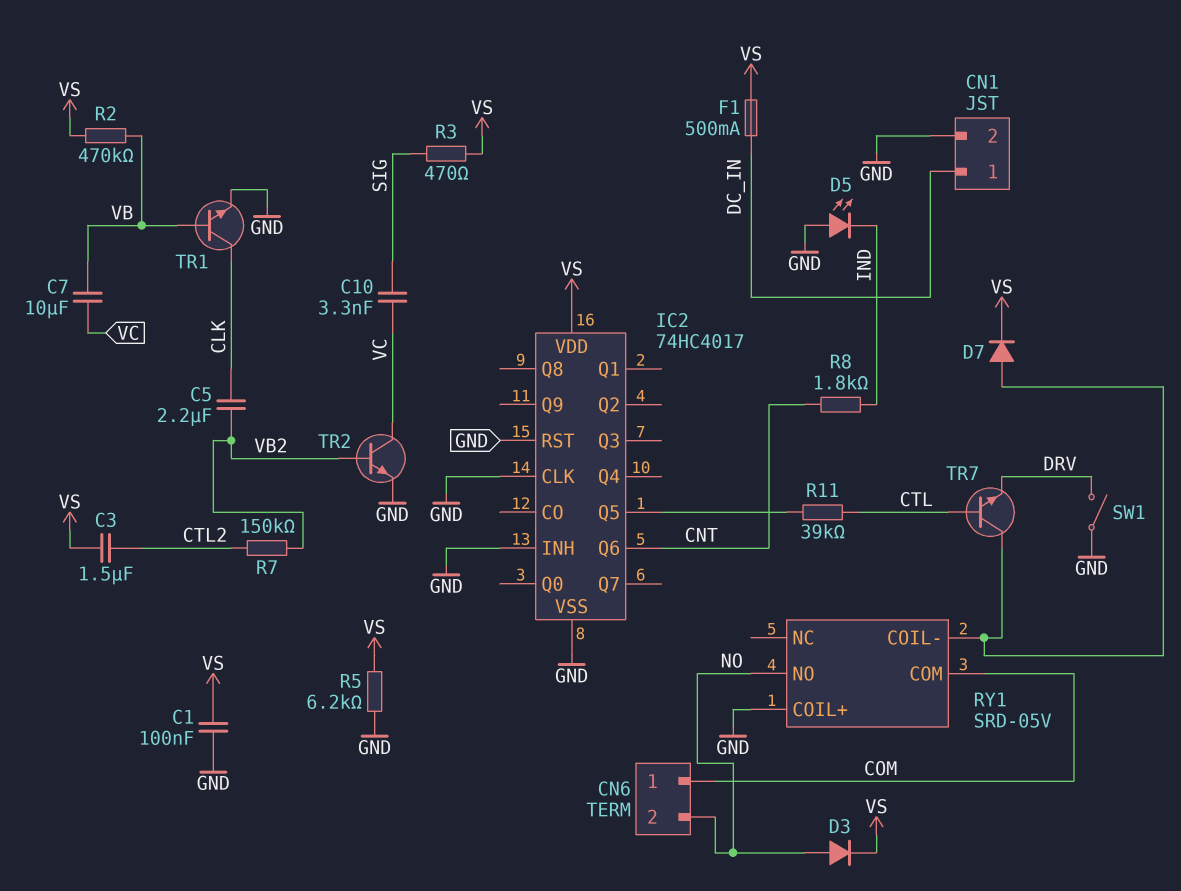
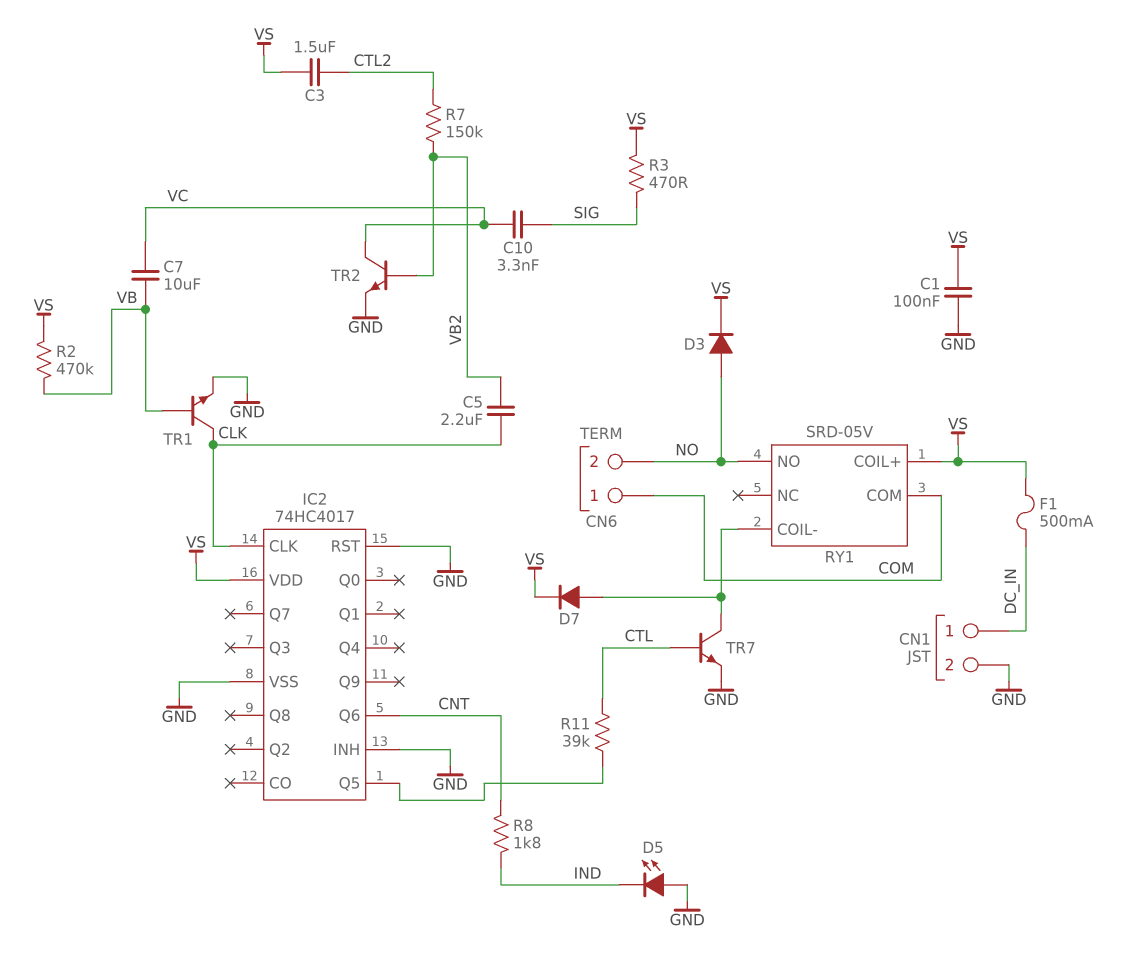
IC2 pin CLK: GND -> CLK
R5: 6.2k (GND, VS) -> none
RY1 pin COIL+: GND -> VS
SW1: switch (DRV, GND) -> none
TR7: NPN (B CTL, C RY1/COIL-, E DRV) -> NPN (B CTL, C RY1/COIL-, E GND)

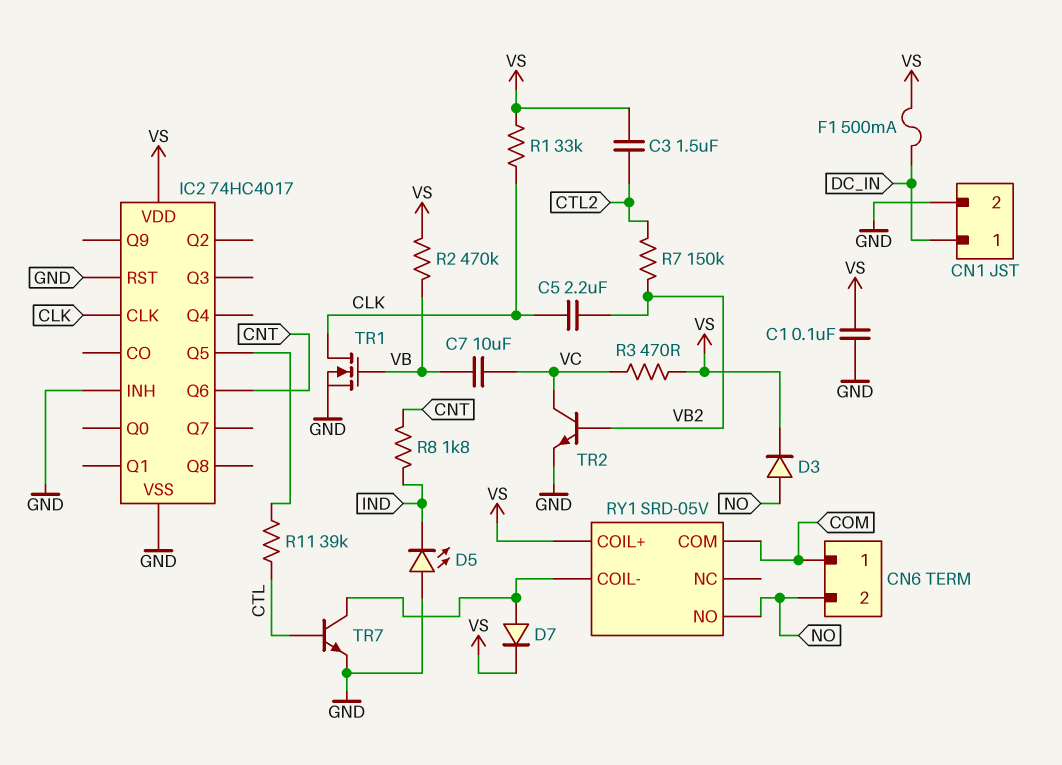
C10: 3.3nF (SIG, VC) -> none
R1: none -> 33k (CLK, VS)
R3: 470 (SIG, VS) -> 470 (VC, VS)
TR1: NPN (B VB, C CLK, E GND) -> NMOS (G VB, D CLK, S GND)

